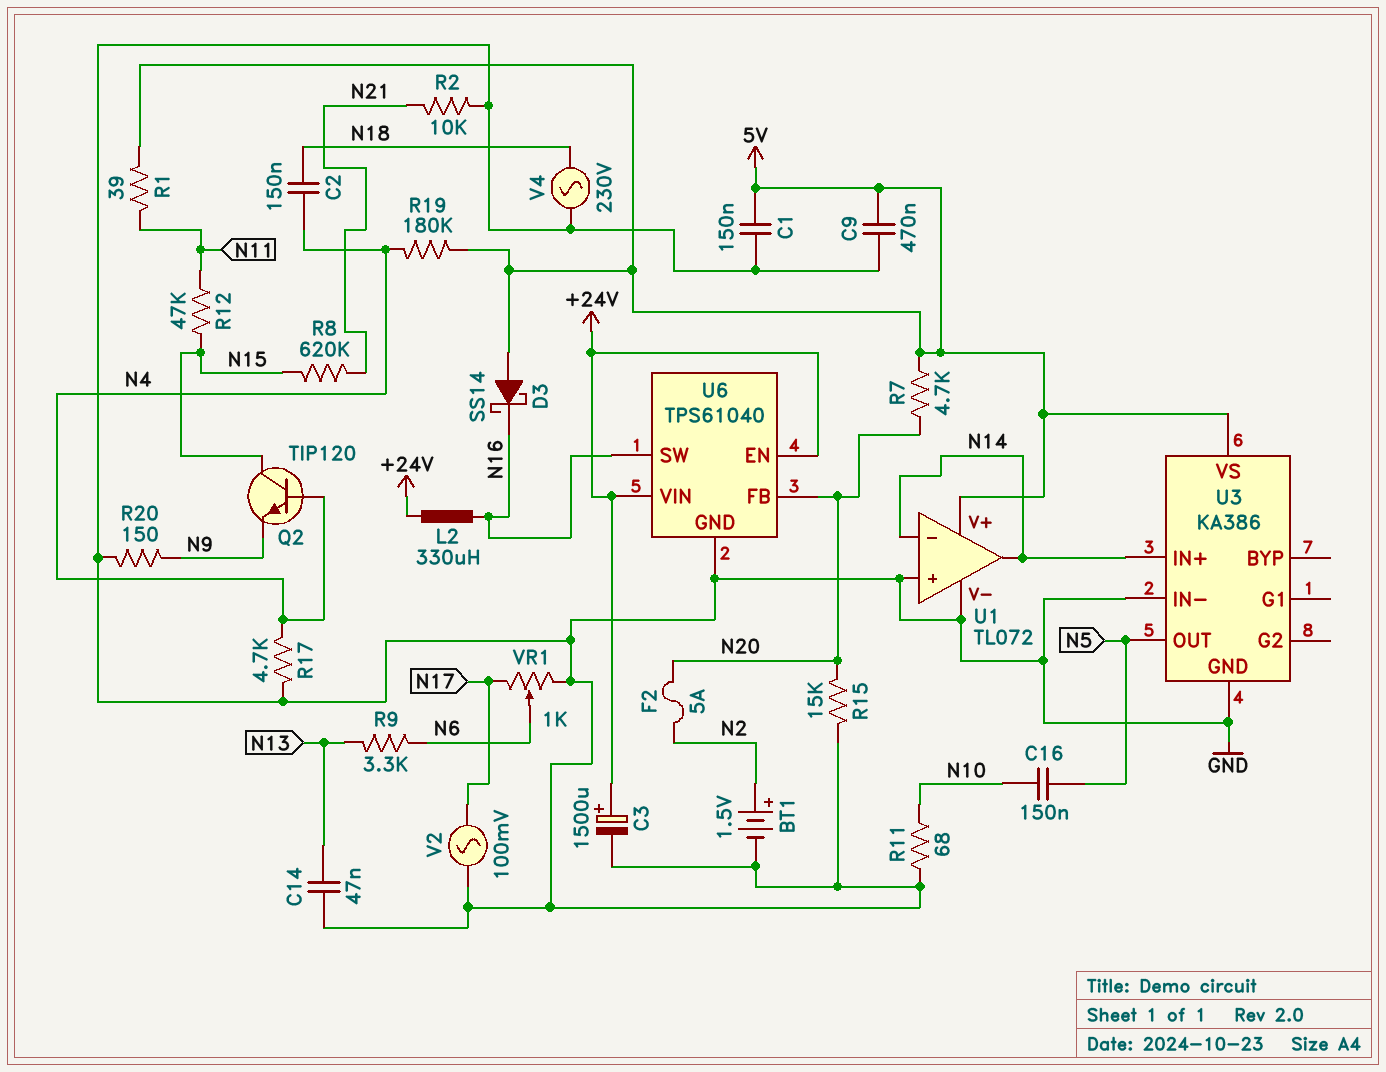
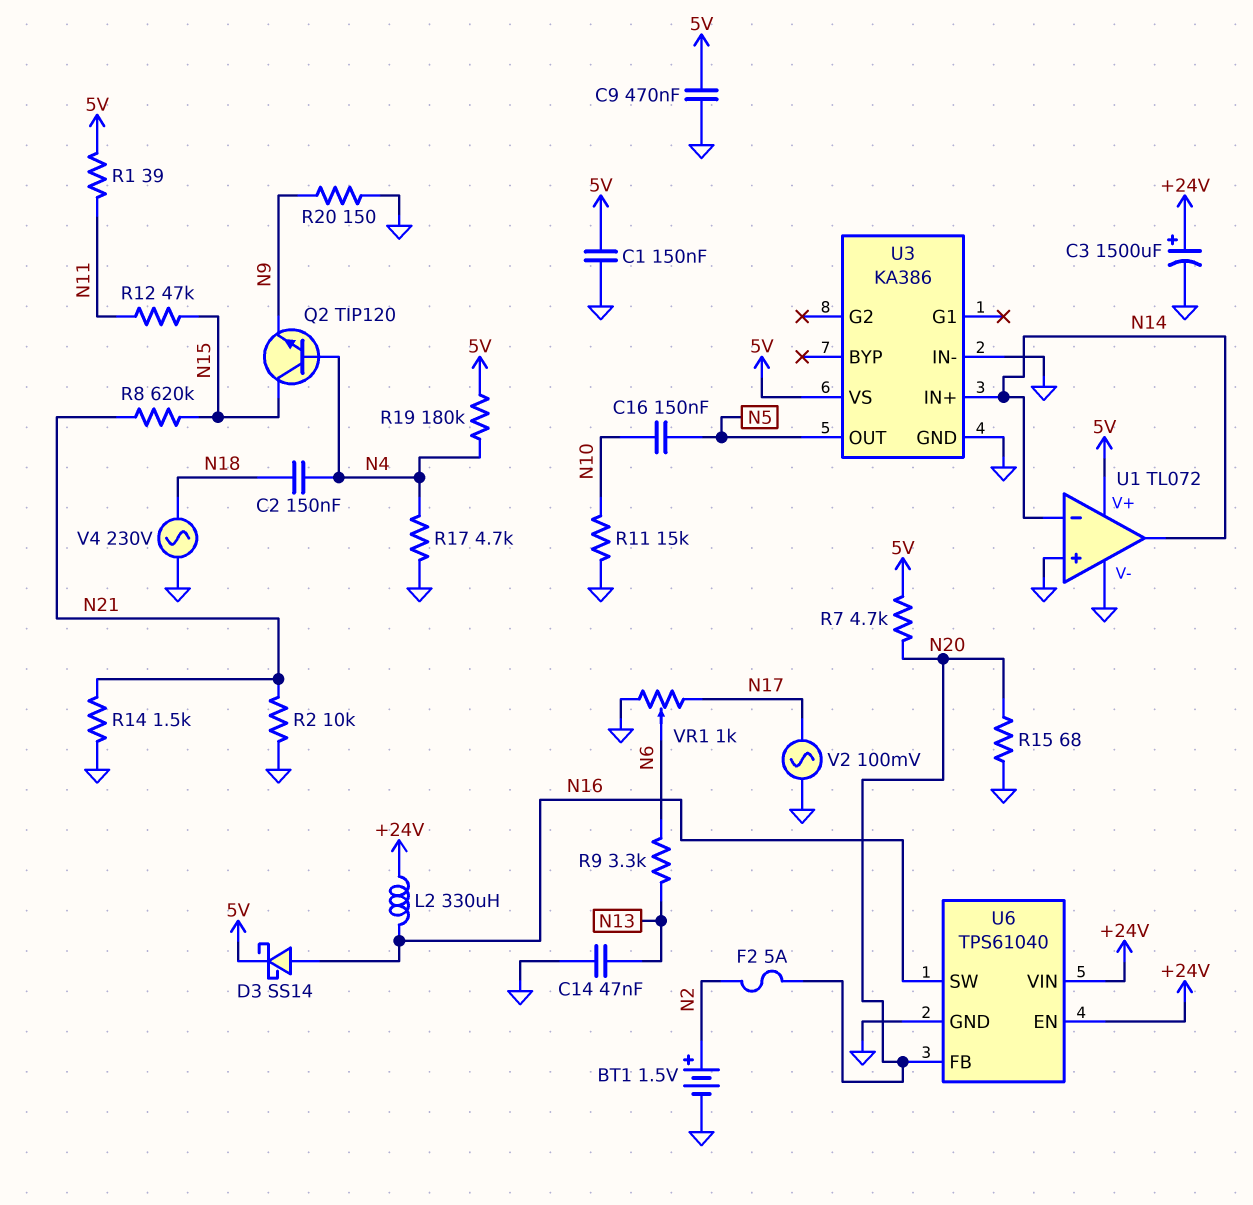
D3: schottky SS14 (A 5V, K N16) -> schottky SS14 (A N16, K 5V)
R11: 68 (GND, N10) -> 15k (GND, N10)
R14: none -> 1.5k (GND, N21)
R15: 15k (GND, N20) -> 68 (GND, N20)

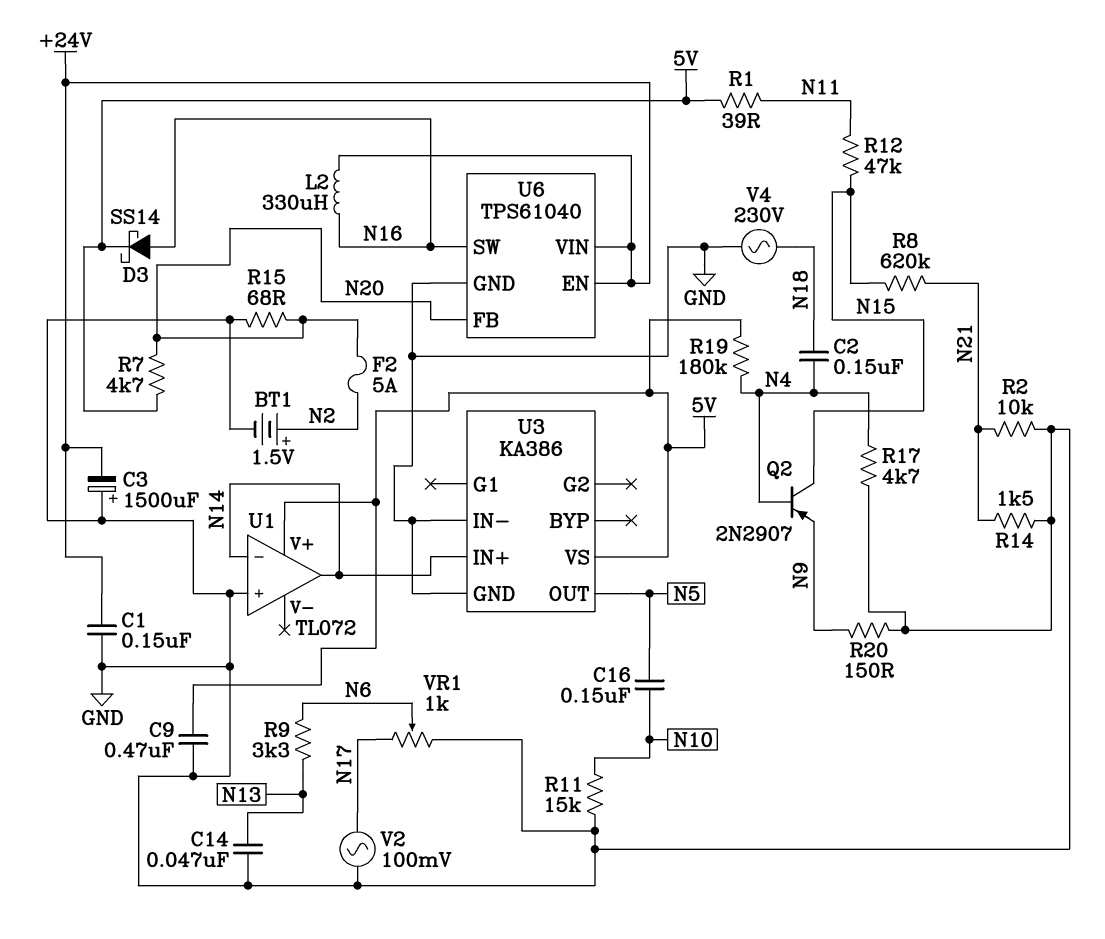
C1: 150nF (5V, GND) -> 150nF (+24V, GND)
C3: 1500uF (plus +24V, minus GND) -> 1500uF (plus GND, minus +24V)
Q2: NPN TIP120 (B N4, C N15, E N9) -> PNP 2N2907 (B N4, C N15, E N9)
U1 pin V-: GND -> none

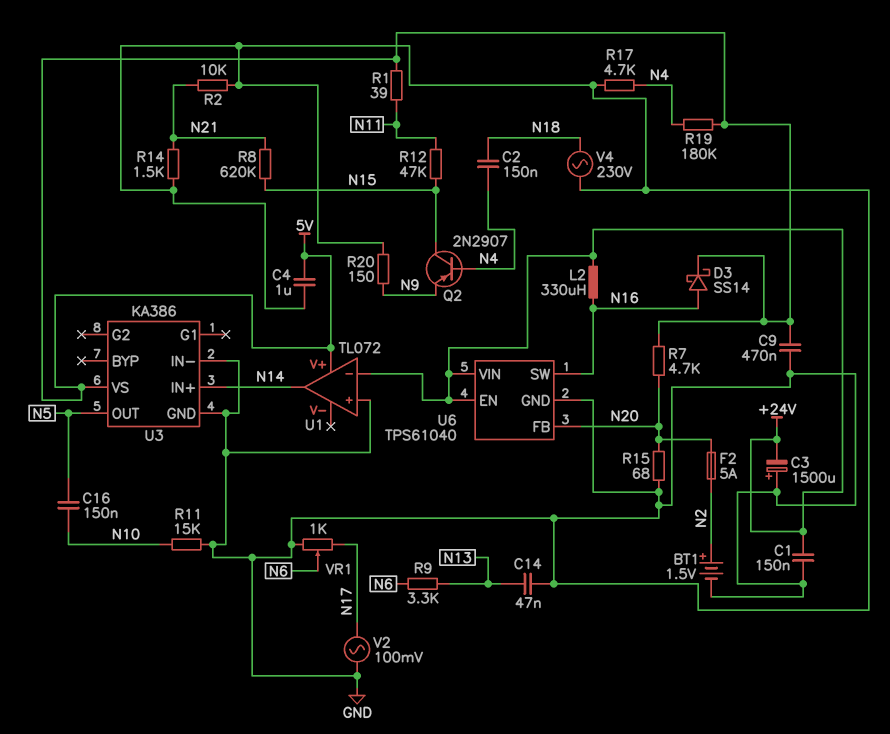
C4: none -> 1uF (5V, GND)
U1 pin in-: N14 -> +24V

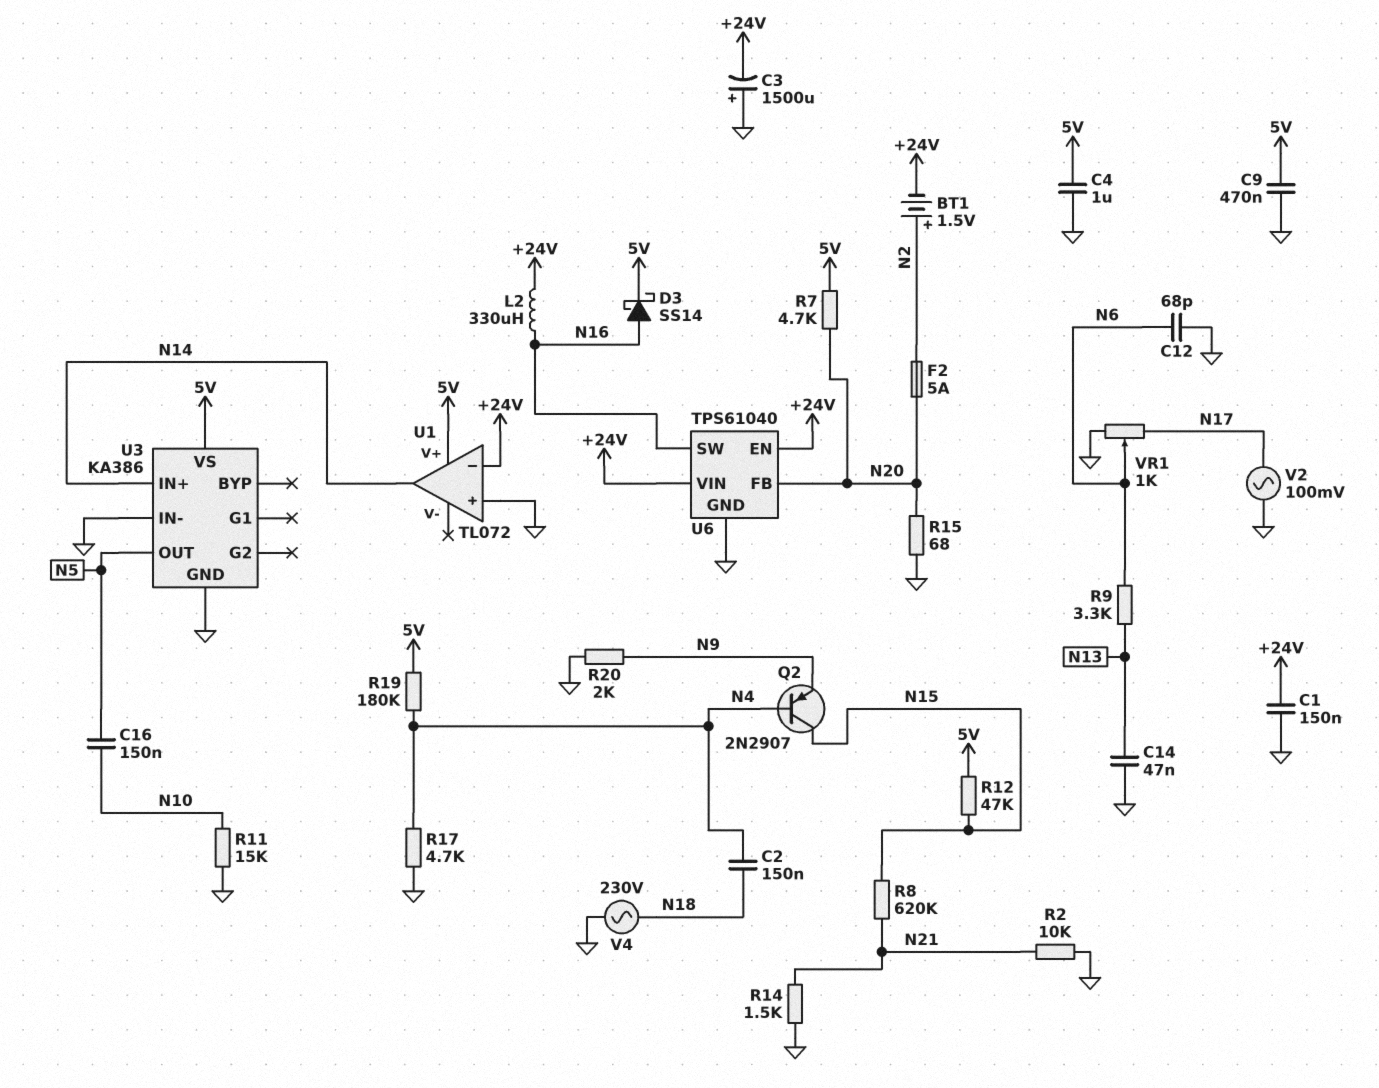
BT1: 1.5V (plus N2, minus GND) -> 1.5V (plus N2, minus +24V)
C12: none -> 68pF (GND, N6)
R1: 39 (5V, N11) -> none
R12: 47k (N11, N15) -> 47k (5V, N15)
R20: 150 (GND, N9) -> 2k (GND, N9)

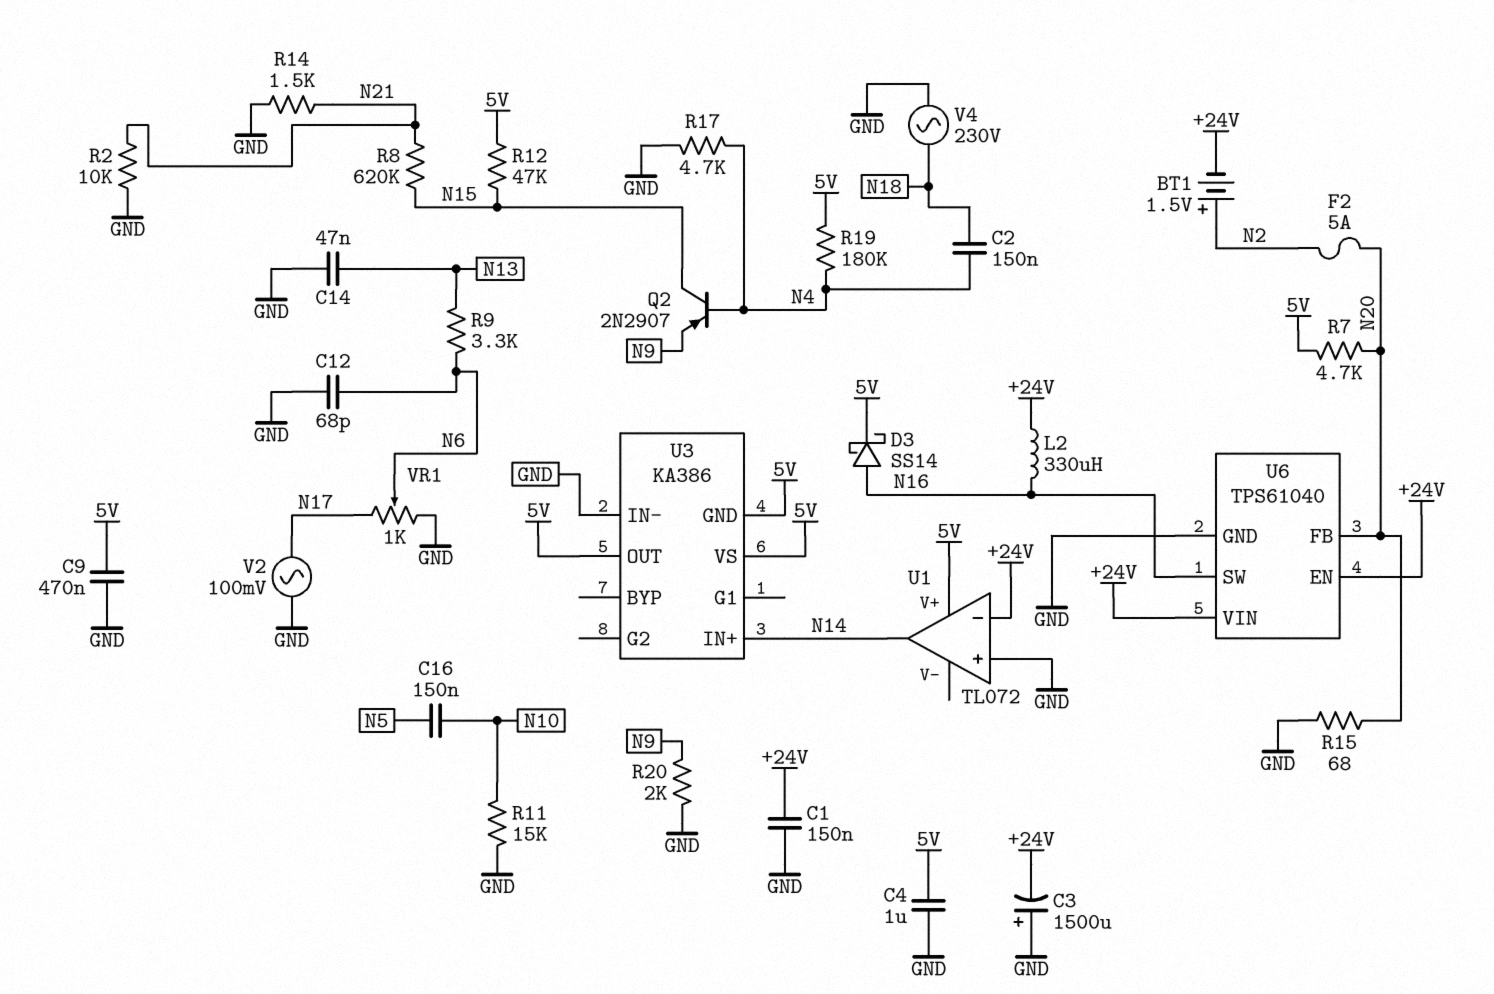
U3 pin GND: GND -> 5V
U3 pin OUT: N5 -> 5V

